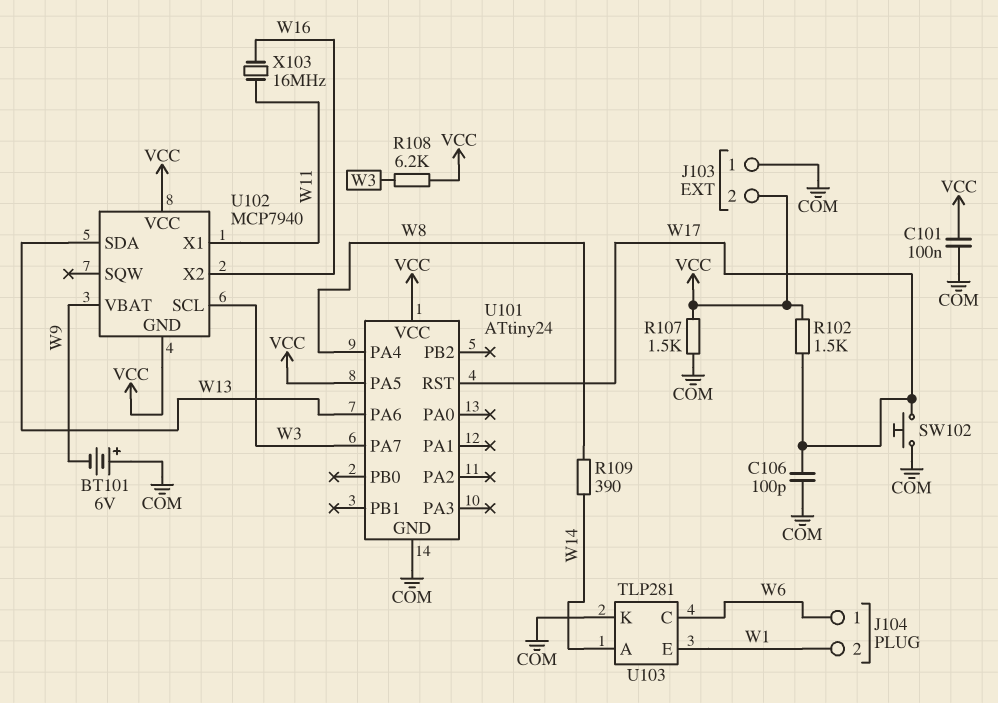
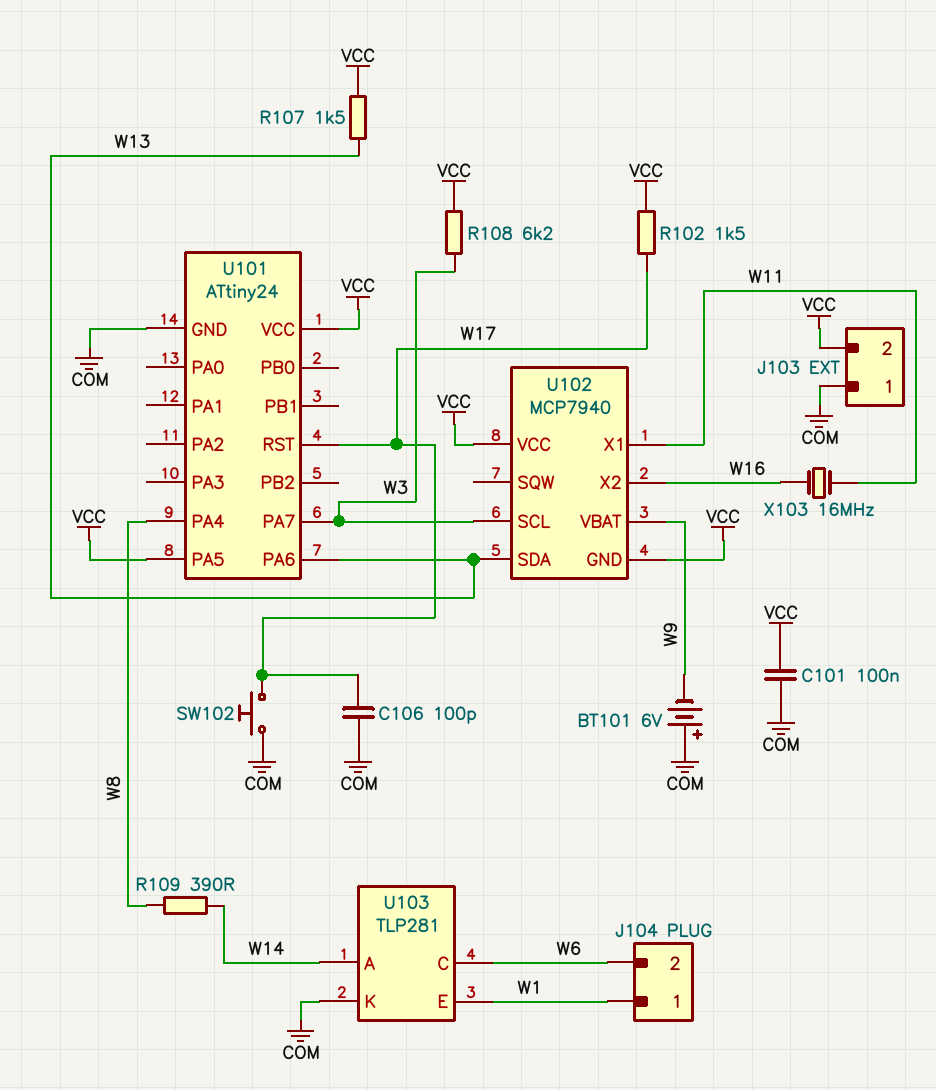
J104 pin 1: W6 -> W1
J104 pin 2: W1 -> W6
R107: 1.5k (COM, VCC) -> 1.5k (VCC, W13)

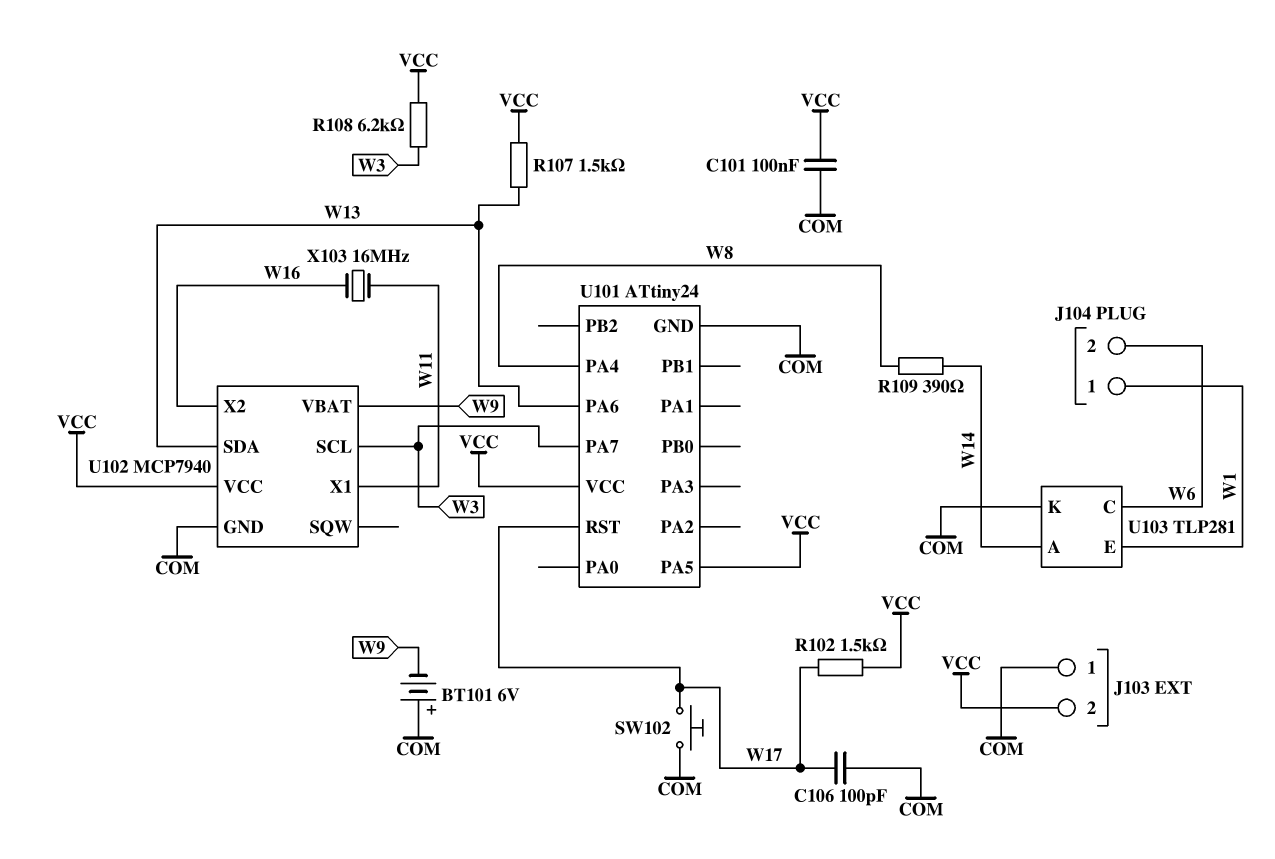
U102 pin GND: VCC -> COM

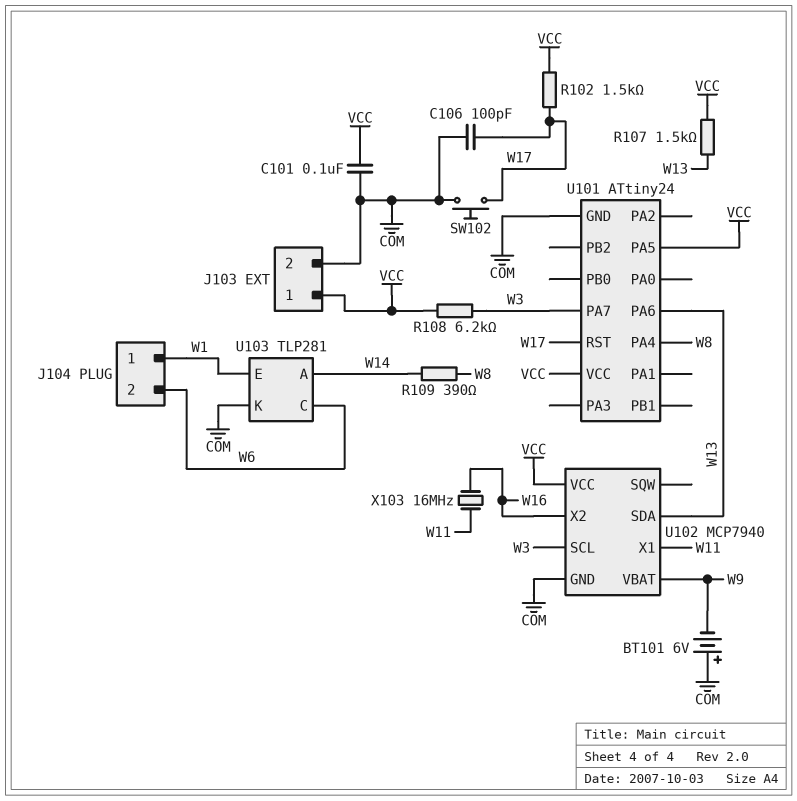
J103 pin 1: COM -> VCC
J103 pin 2: VCC -> COM

